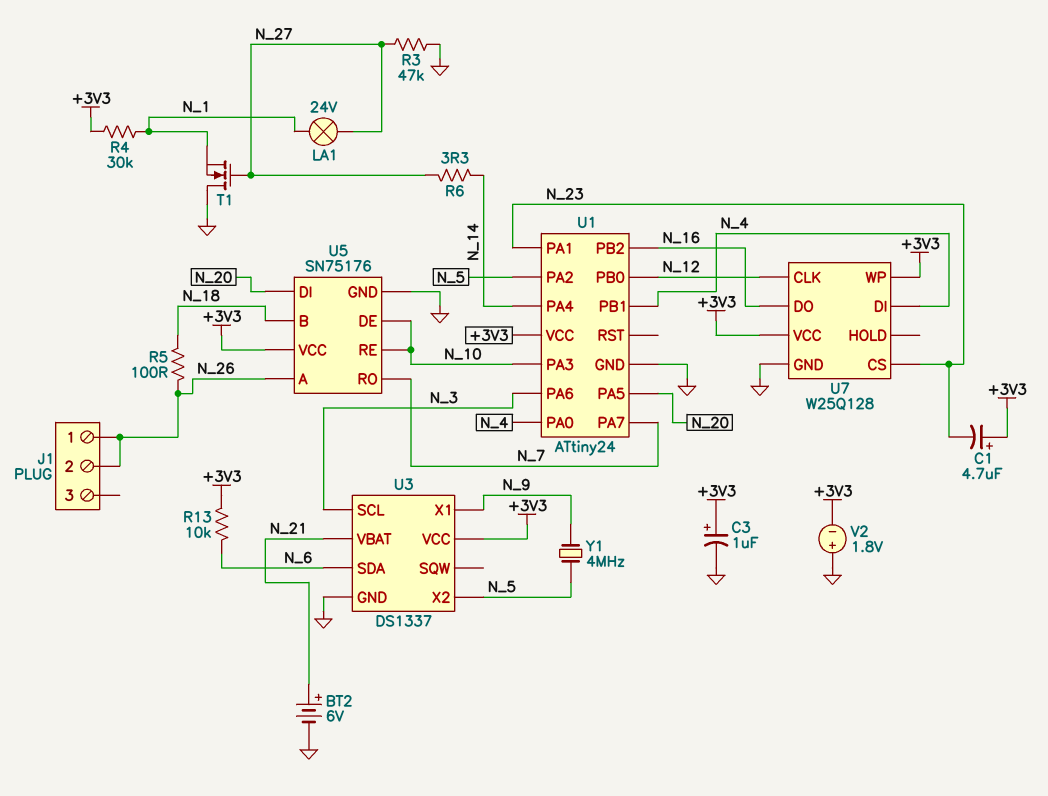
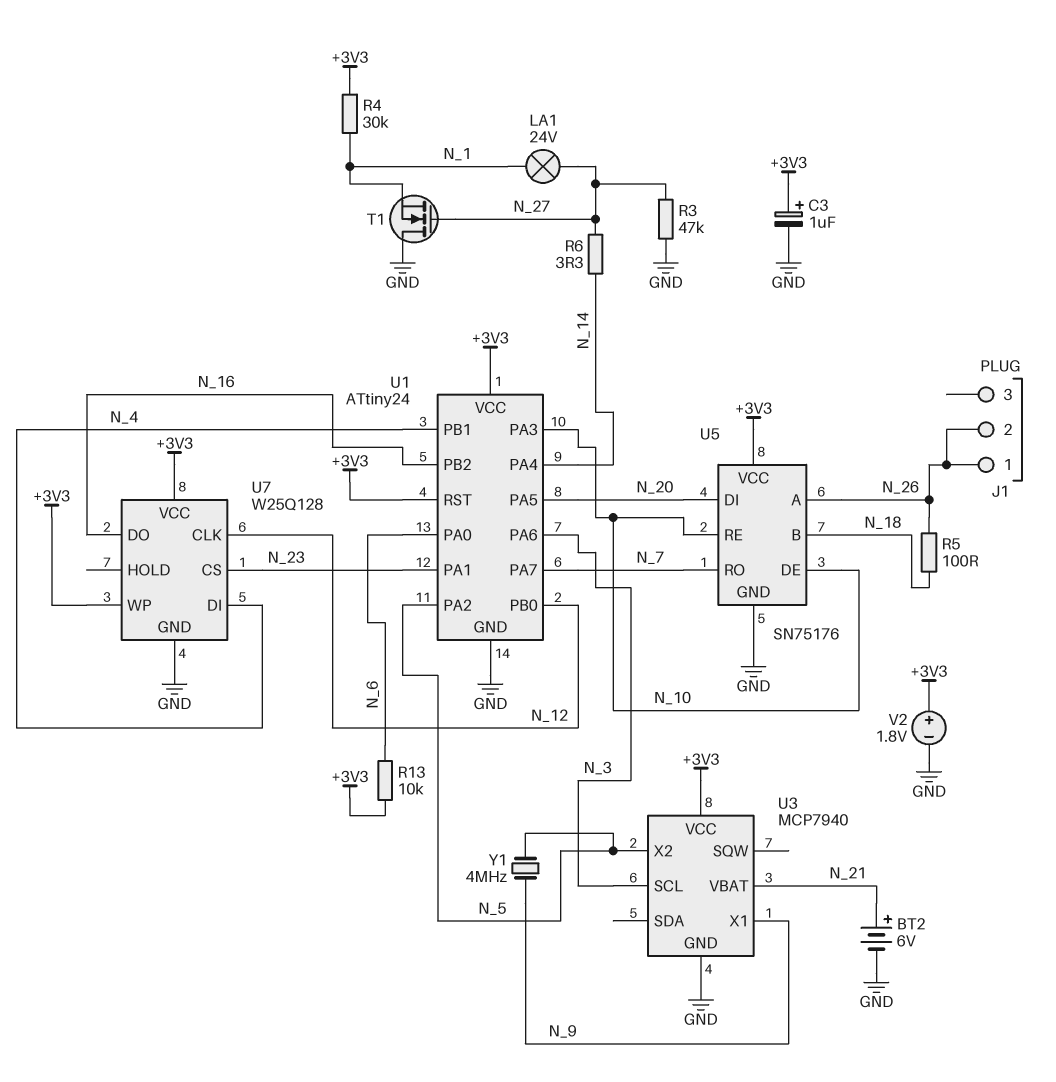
C1: 4.7uF (plus +3V3, minus N_23) -> none
U1 pin PA0: N_4 -> N_6
U1 pin RST: none -> +3V3
U3: DS1337 -> MCP7940
U3 pin SDA: N_6 -> none
V2: 1.8V (plus GND, minus +3V3) -> 1.8V (plus +3V3, minus GND)

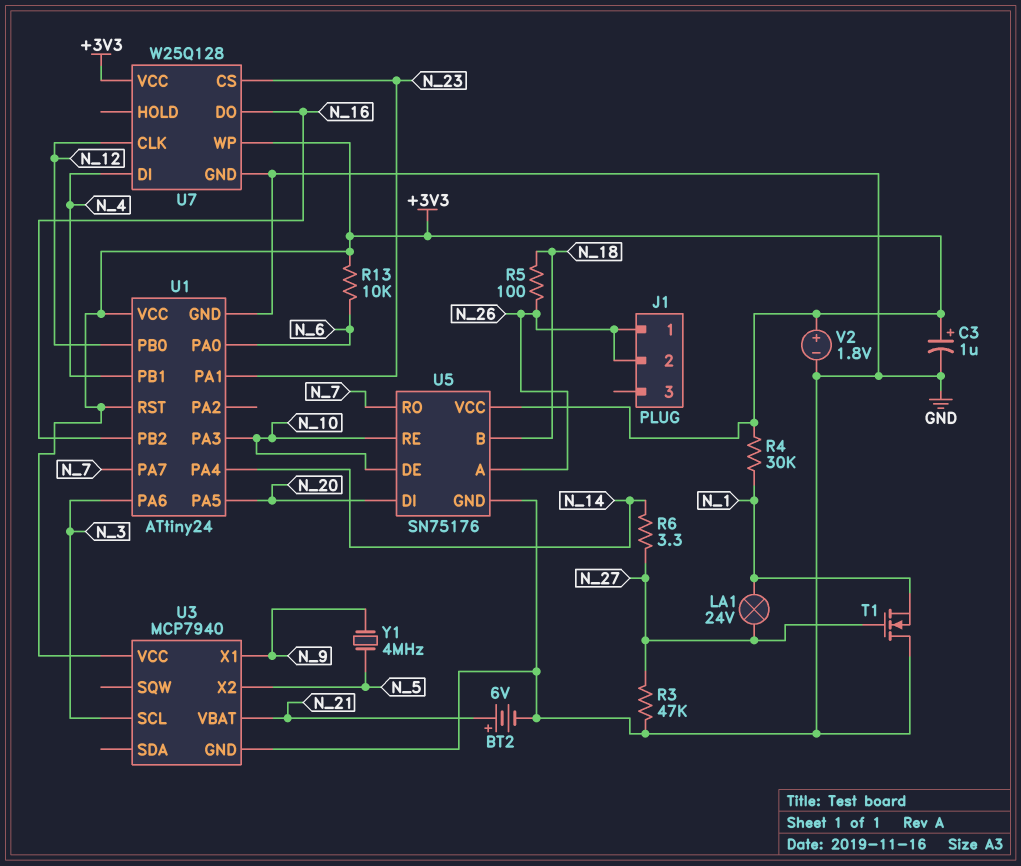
U1 pin PA2: N_5 -> none

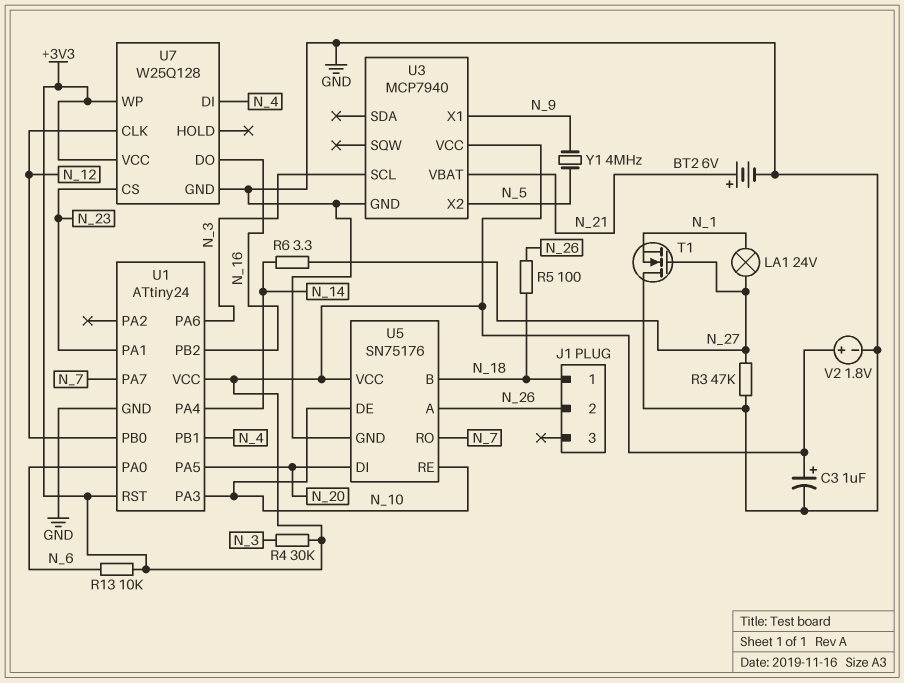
J1 pin 1: N_26 -> N_18
R4: 30k (+3V3, N_1) -> 30k (+3V3, N_3)

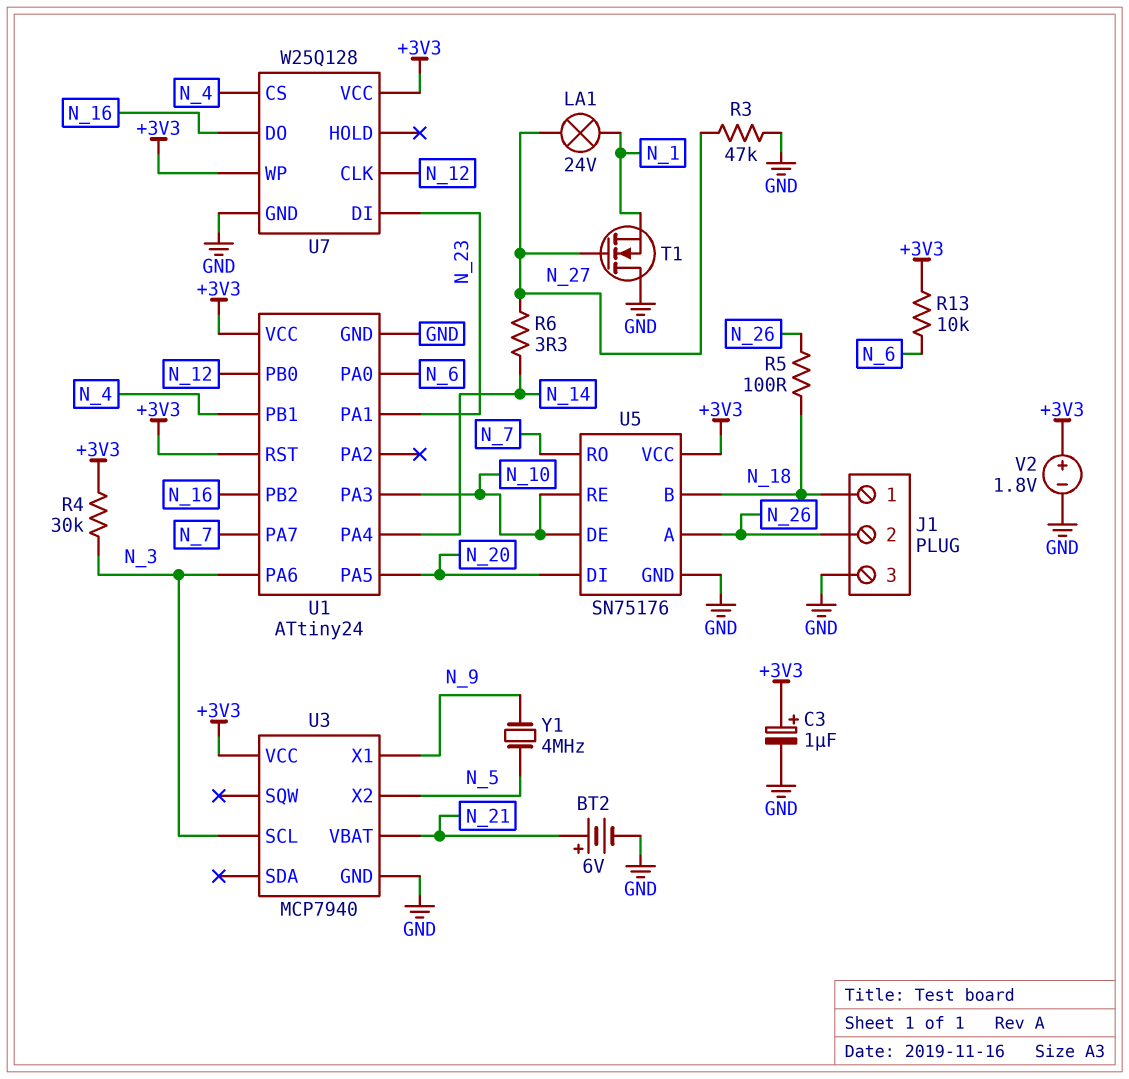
J1 pin 3: none -> GND
U7 pin CS: N_23 -> N_4
U7 pin DI: N_4 -> N_23

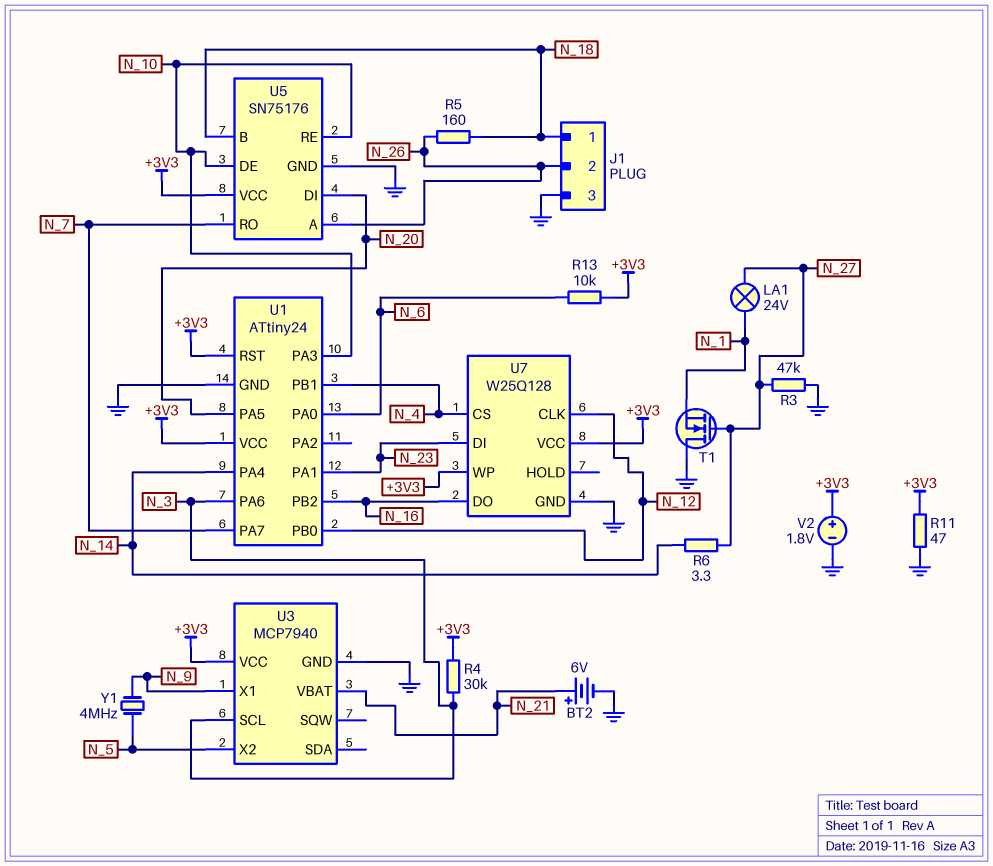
C3: 1uF (plus +3V3, minus GND) -> none
R5: 100 (N_18, N_26) -> 160 (N_18, N_26)
R11: none -> 47 (+3V3, GND)

